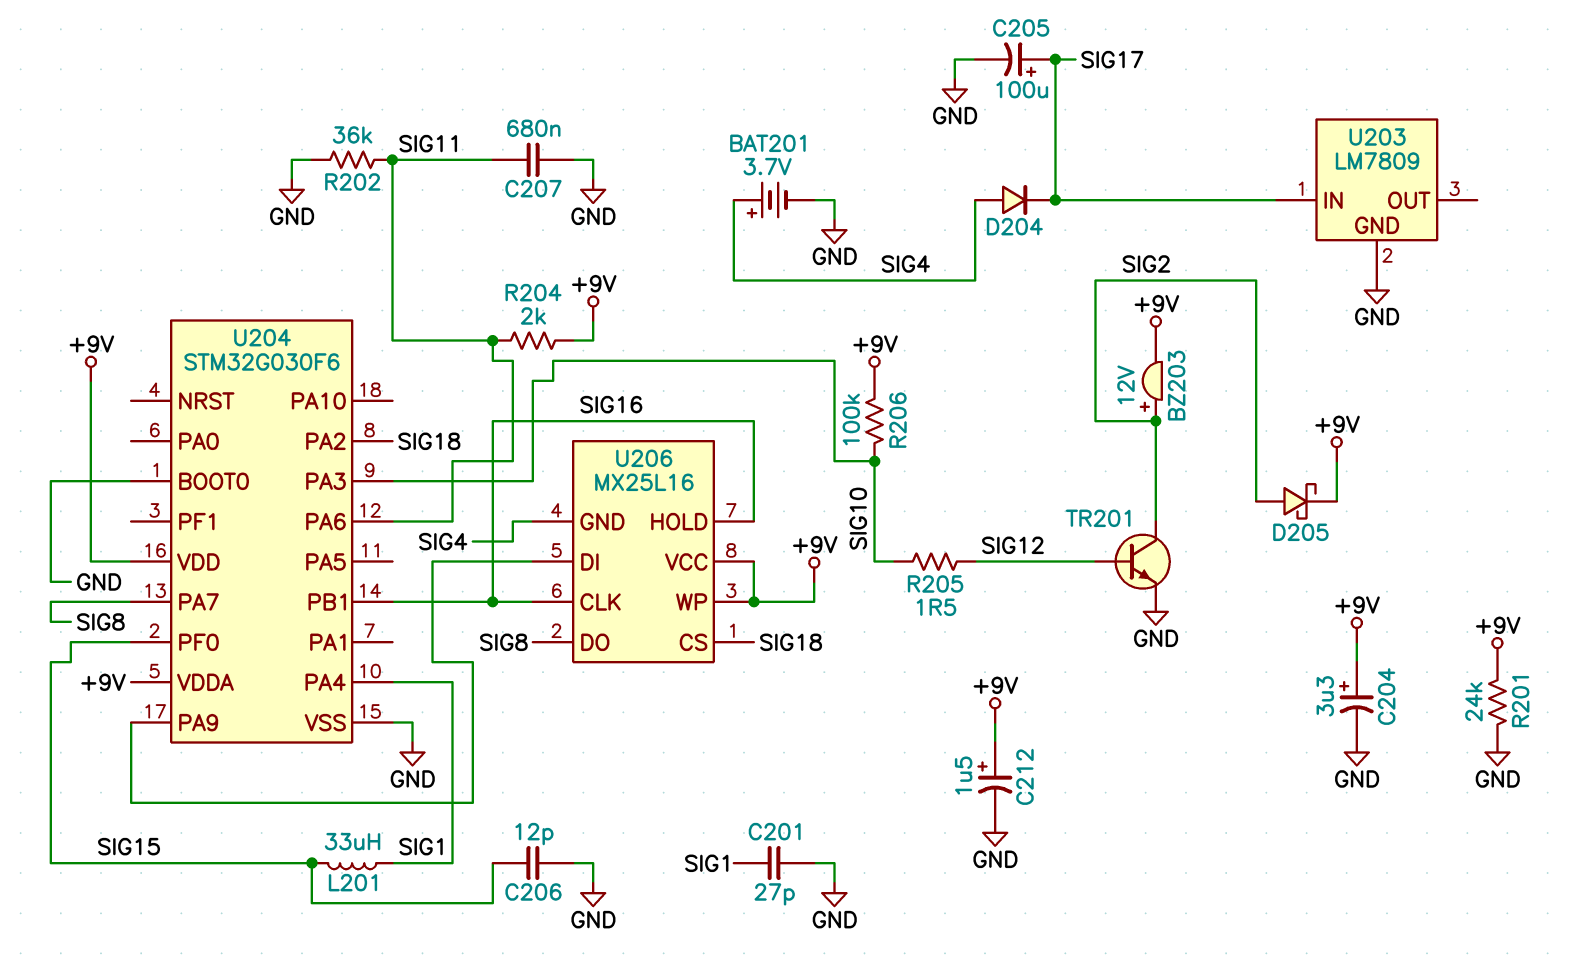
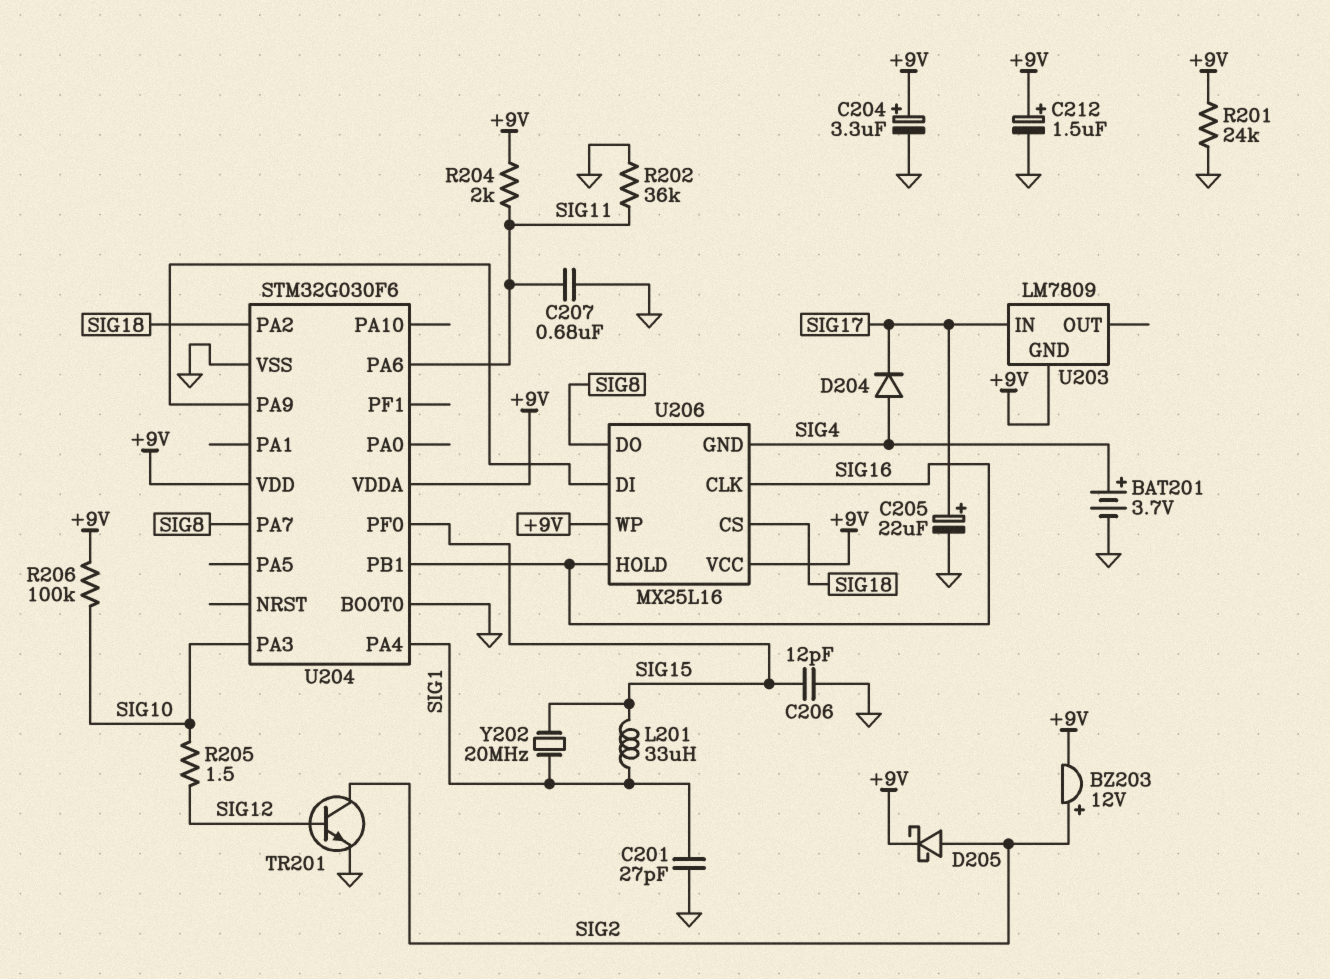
C205: 100uF (plus SIG17, minus GND) -> 22uF (plus SIG17, minus GND)
U203 pin GND: GND -> +9V
Y202: none -> 20MHz (SIG1, SIG15)

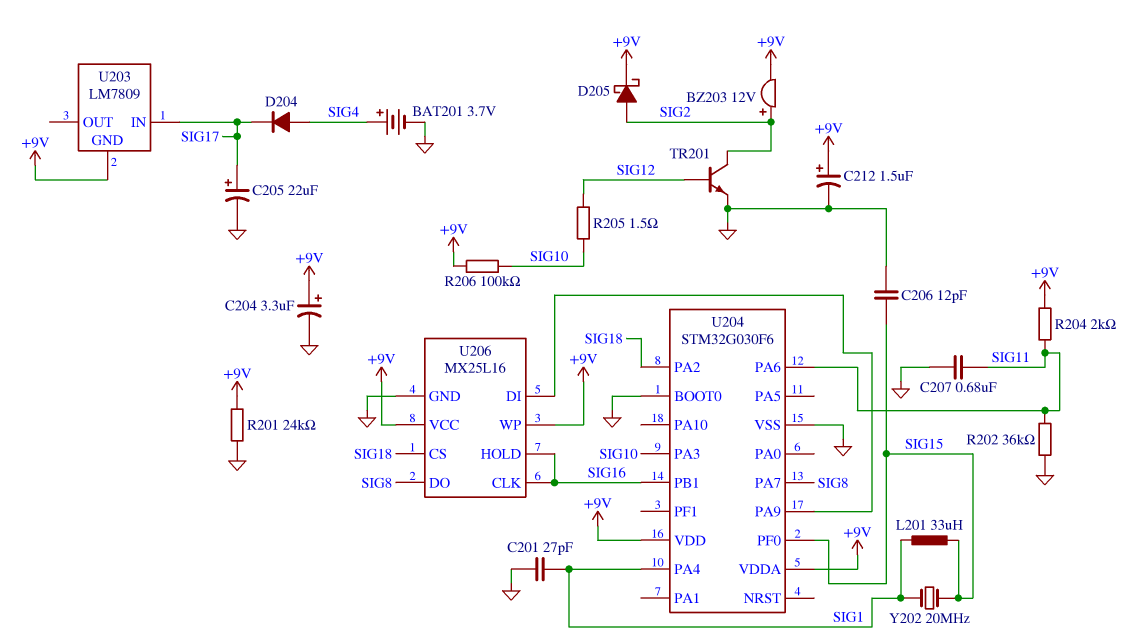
U206 pin GND: SIG4 -> GND

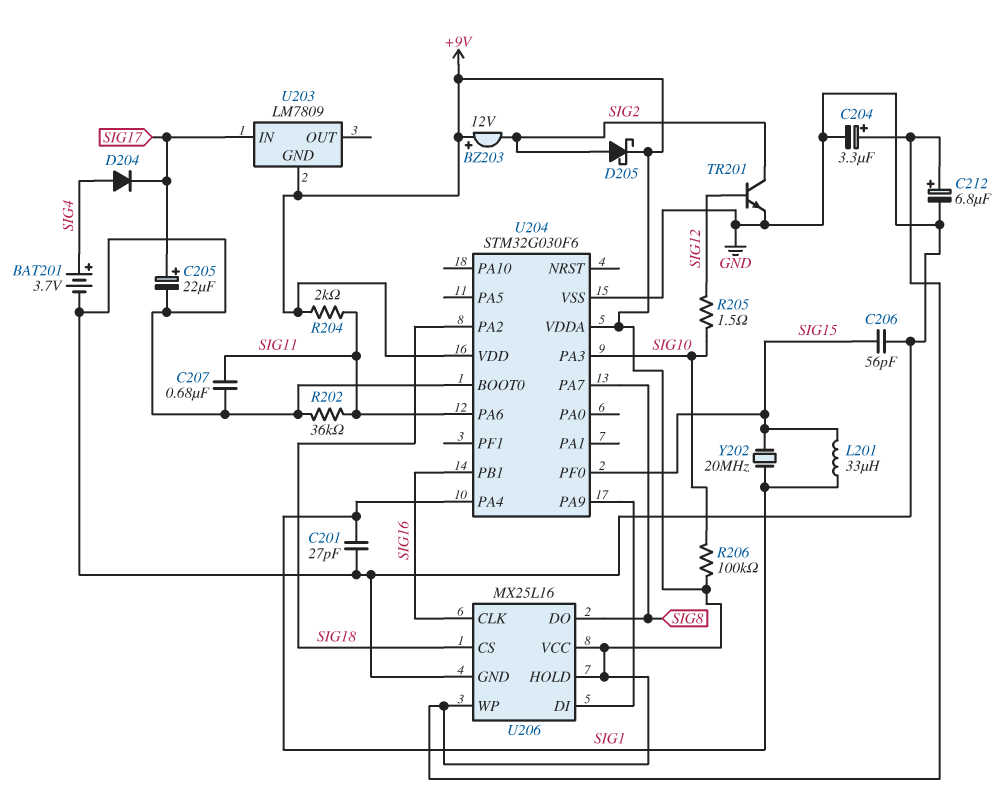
BZ203: buzzer 12V (plus SIG2, minus +9V) -> buzzer 12V (plus +9V, minus SIG2)
C206: 12pF (GND, SIG15) -> 56pF (GND, SIG15)
C212: 1.5uF (plus +9V, minus GND) -> 6.8uF (plus +9V, minus GND)
R201: 24k (+9V, GND) -> none
U206 pin HOLD: SIG16 -> +9V

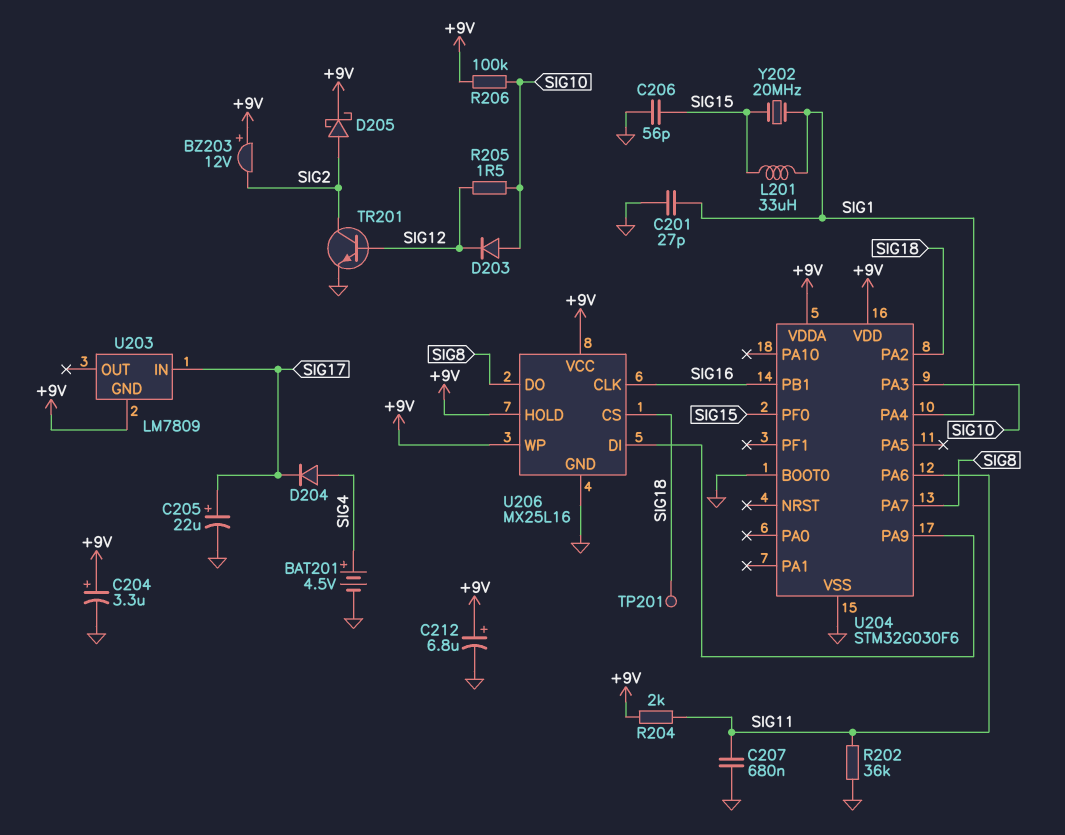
BAT201: 3.7V (plus SIG4, minus GND) -> 4.5V (plus SIG4, minus GND)
D203: none -> diode (A SIG10, K SIG12)
TP201: none -> test point (SIG18)

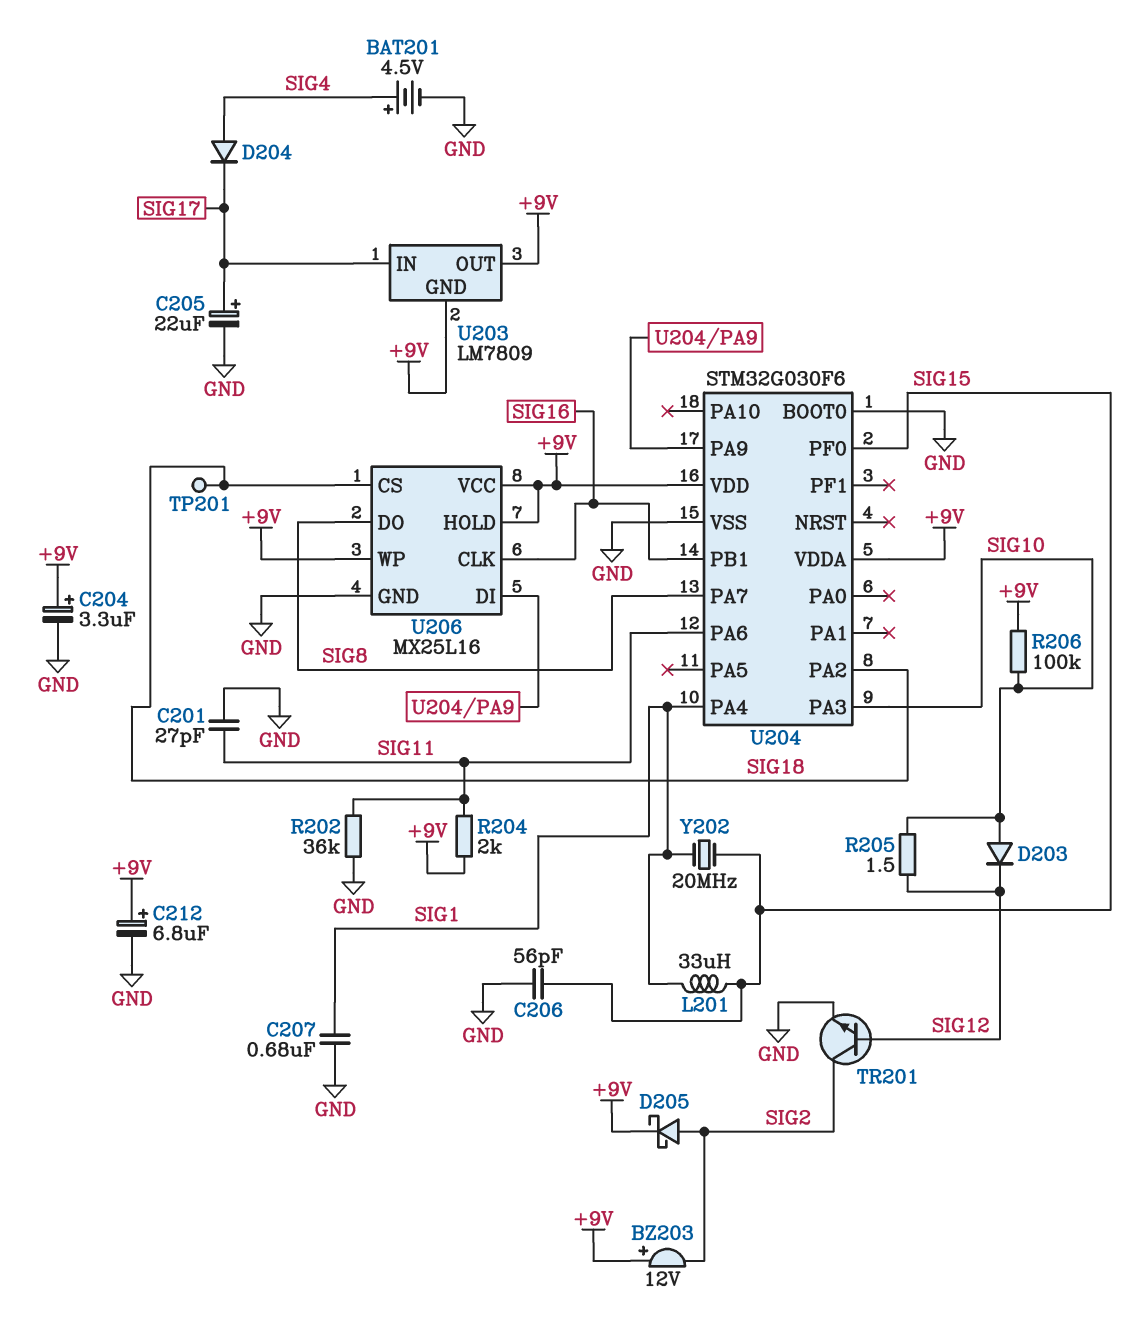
C201: 27pF (GND, SIG1) -> 27pF (GND, SIG11)
C207: 680nF (GND, SIG11) -> 680nF (GND, SIG1)
U203 pin OUT: none -> +9V

